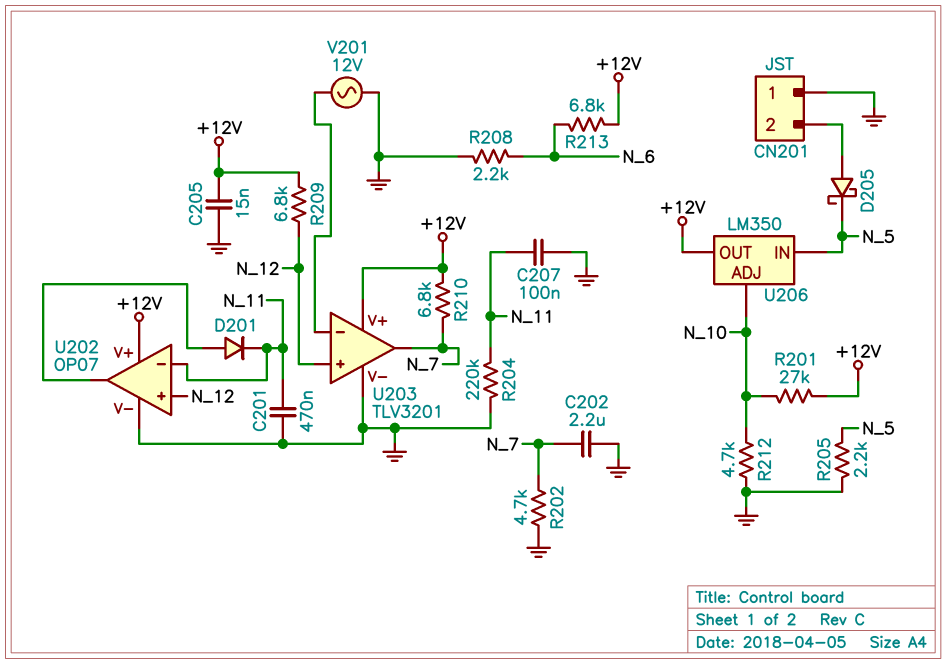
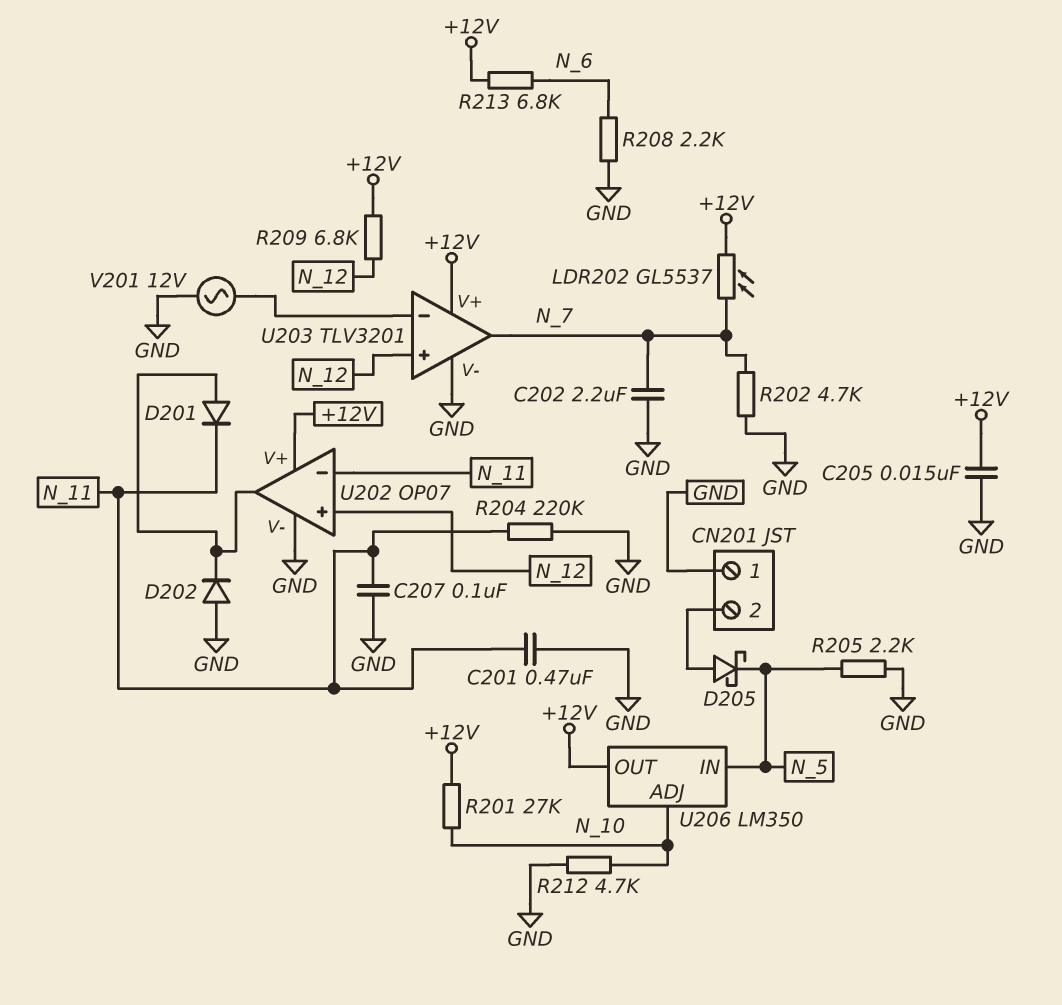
D202: none -> diode (A GND, K U202/out)
LDR202: none -> GL5537 (+12V, N_7)
R210: 6.8k (+12V, N_7) -> none

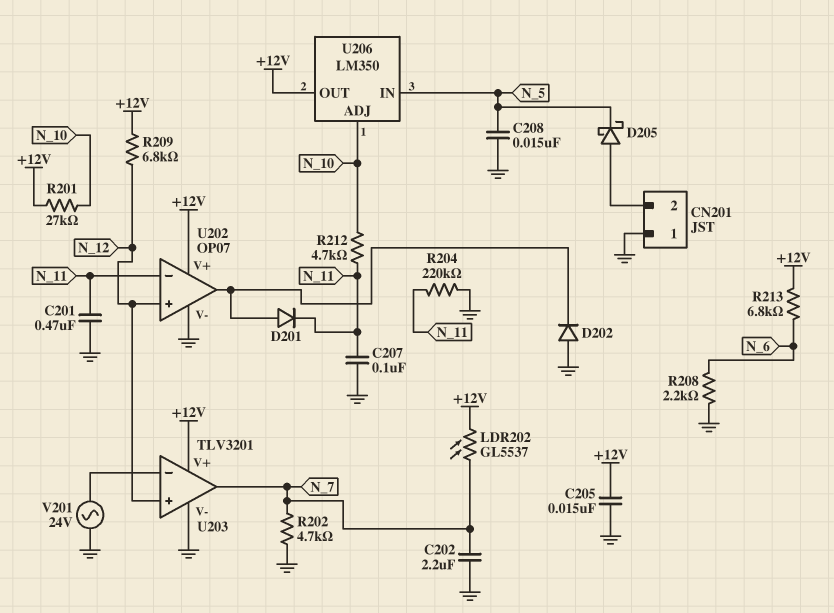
C208: none -> 15nF (GND, N_5)
R205: 2.2k (GND, N_5) -> none
R212: 4.7k (GND, N_10) -> 4.7k (N_10, N_11)
V201: AC 12V (GND, U203/in-) -> AC 24V (GND, U203/in-)

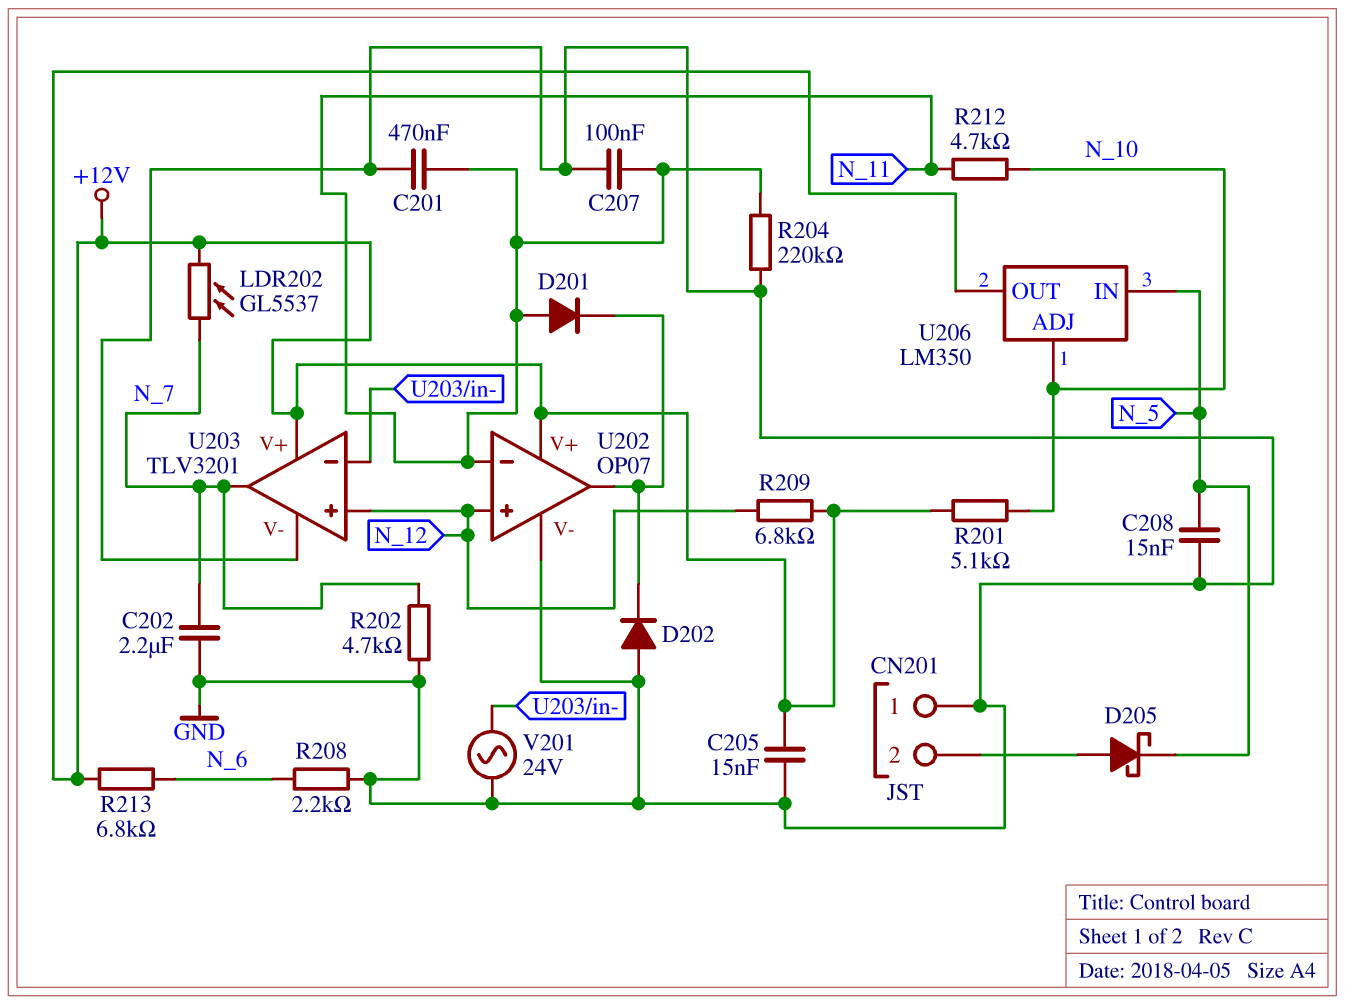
D201: diode (A U202/out, K N_11) -> diode (A N_11, K U202/out)
R201: 27k (+12V, N_10) -> 5.1k (+12V, N_10)

